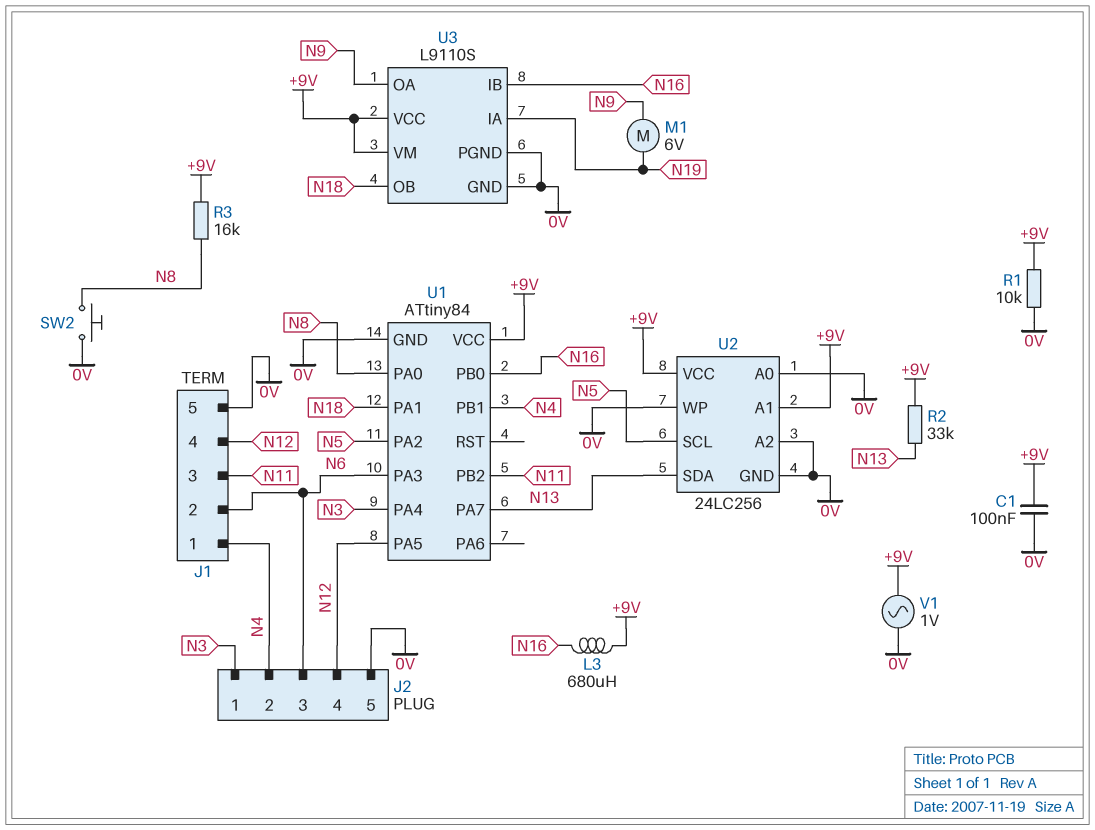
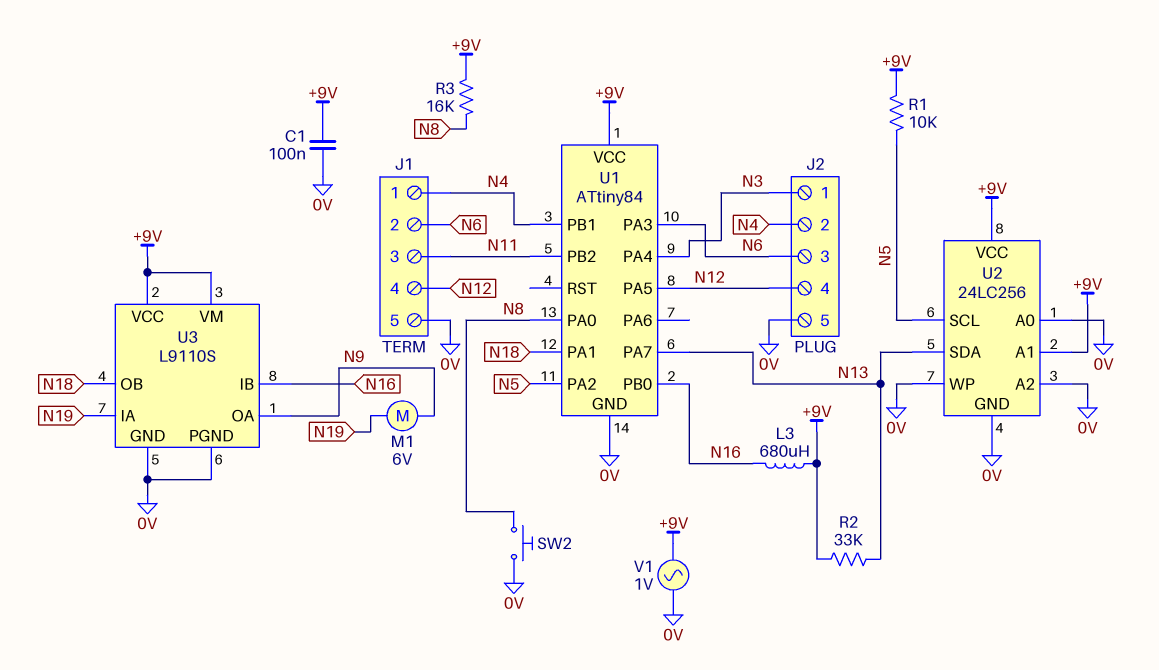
R1: 10k (+9V, 0V) -> 10k (+9V, N5)

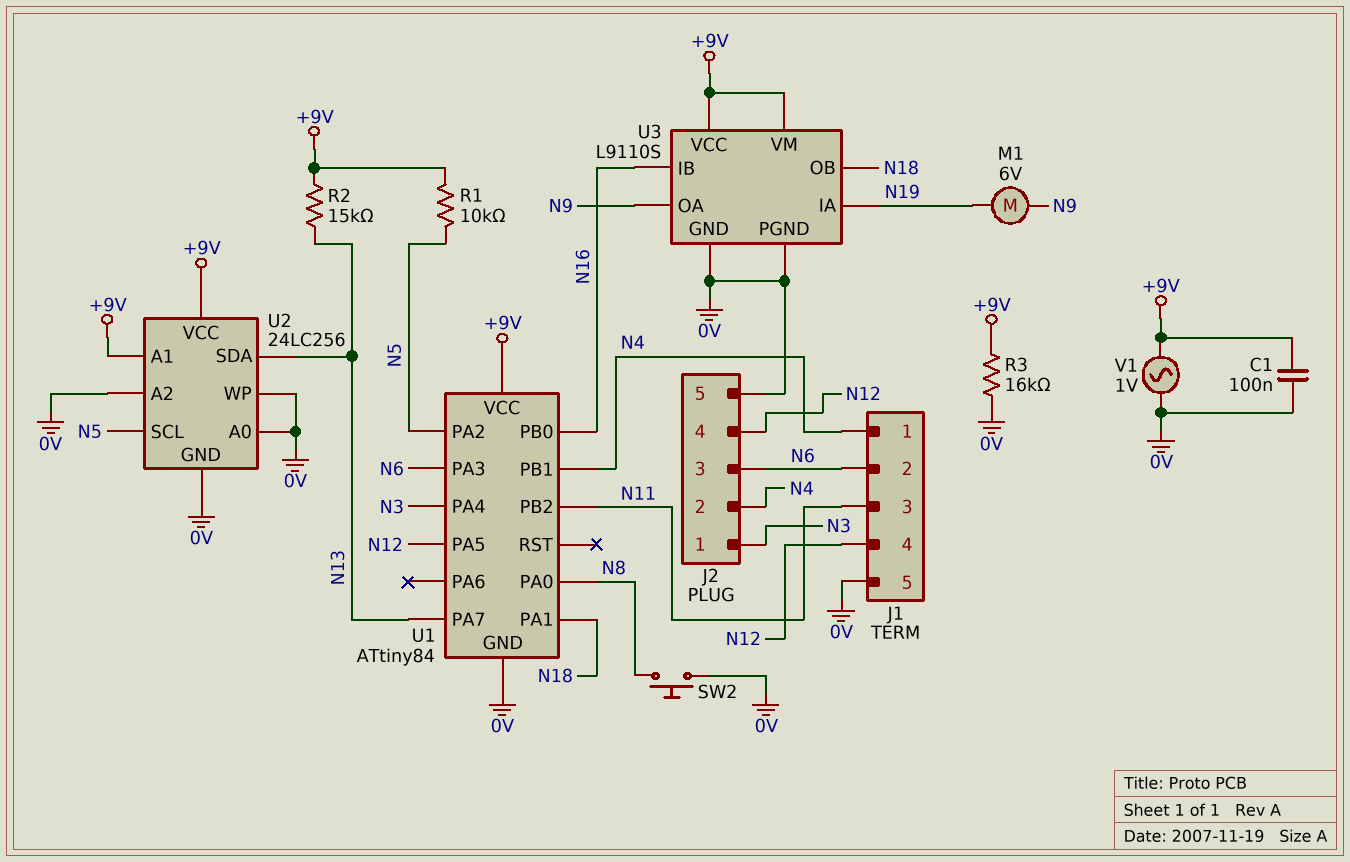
L3: 680uH (+9V, N16) -> none
R2: 33k (+9V, N13) -> 15k (+9V, N13)
R3: 16k (+9V, N8) -> 16k (+9V, 0V)

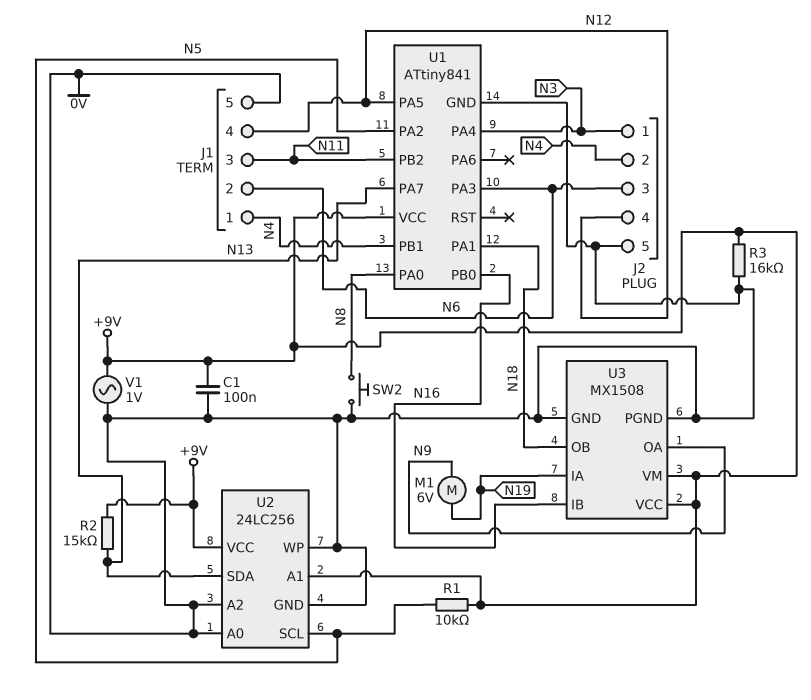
U1: ATtiny84 -> ATtiny841
U3: L9110S -> MX1508

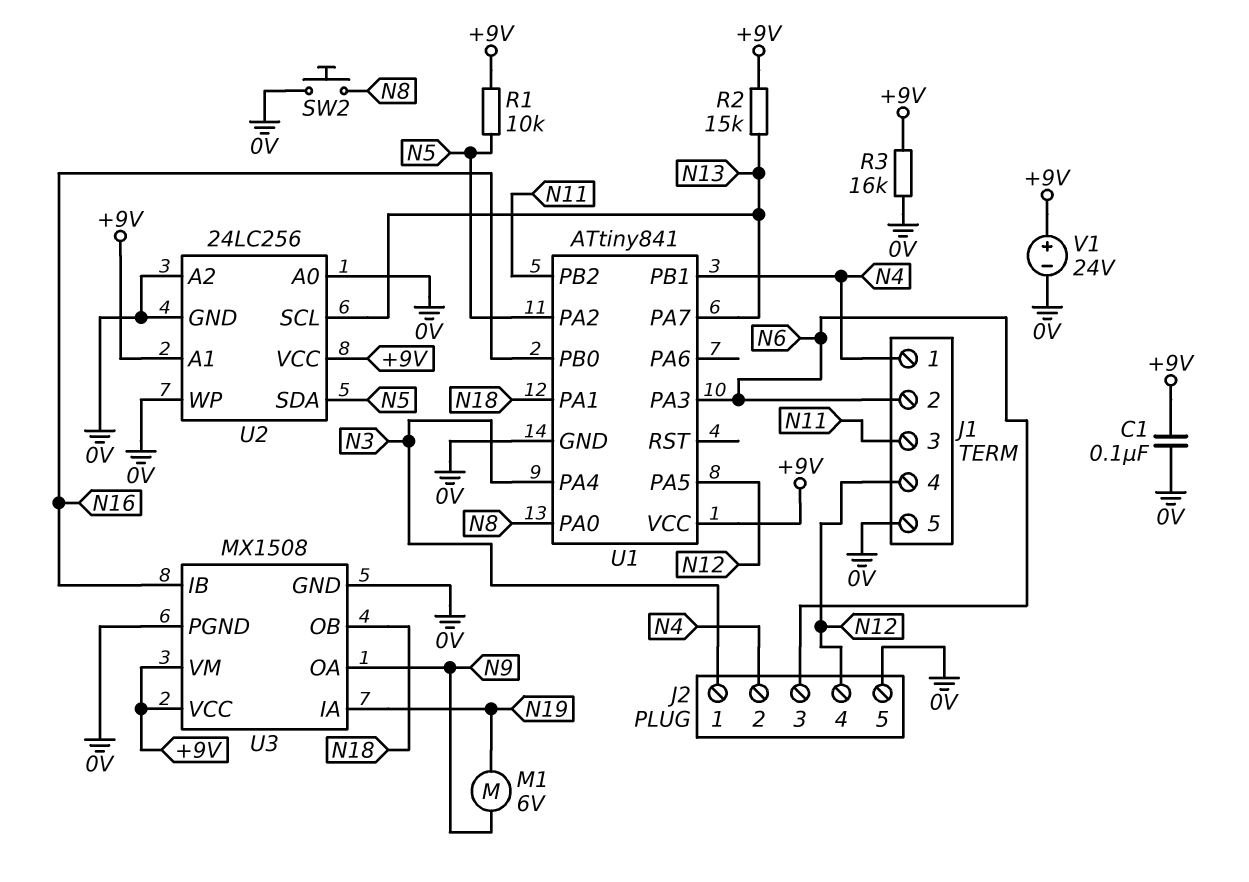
U2 pin SCL: N5 -> N13
U2 pin SDA: N13 -> N5
V1: AC 1V (+9V, 0V) -> 24V (plus +9V, minus 0V)

